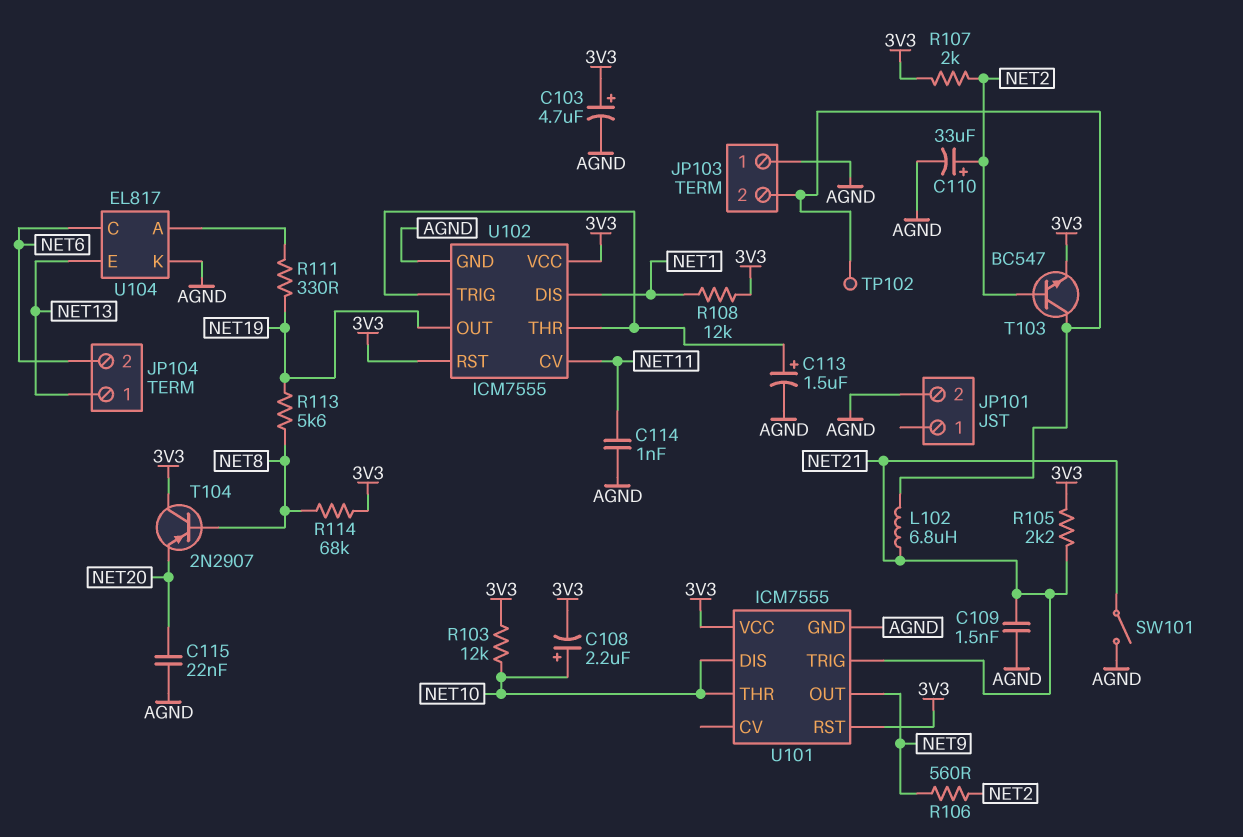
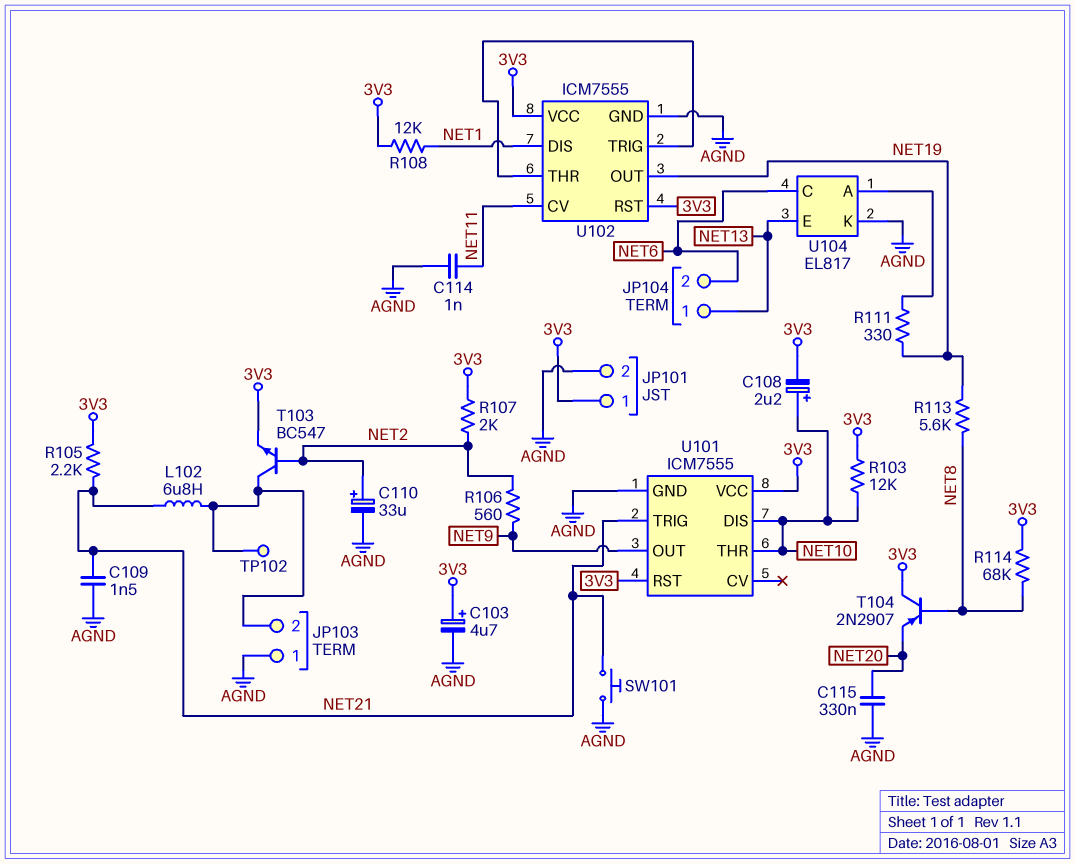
C113: 1.5uF (plus U102/THR, minus AGND) -> none
C115: 22nF (AGND, NET20) -> 330nF (AGND, NET20)
JP101 pin 1: none -> 3V3
SW101: switch (AGND, NET21) -> button (AGND, NET21)

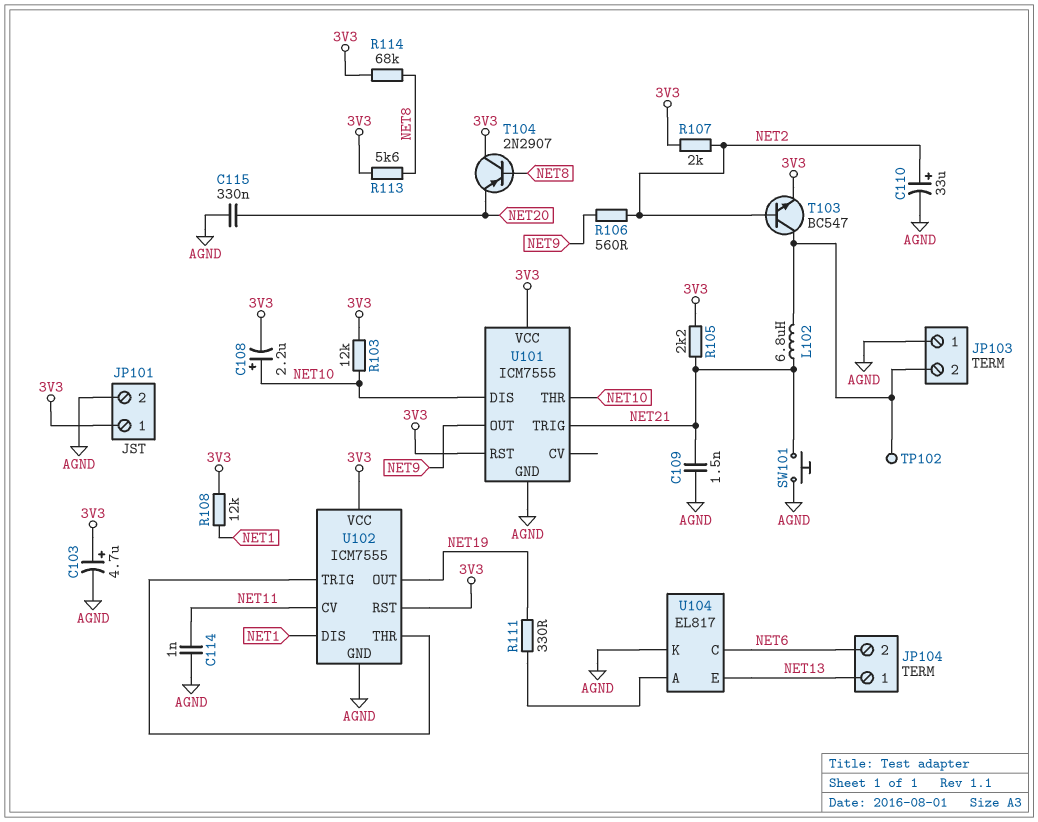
R113: 5.6k (NET8, NET19) -> 5.6k (3V3, NET8)

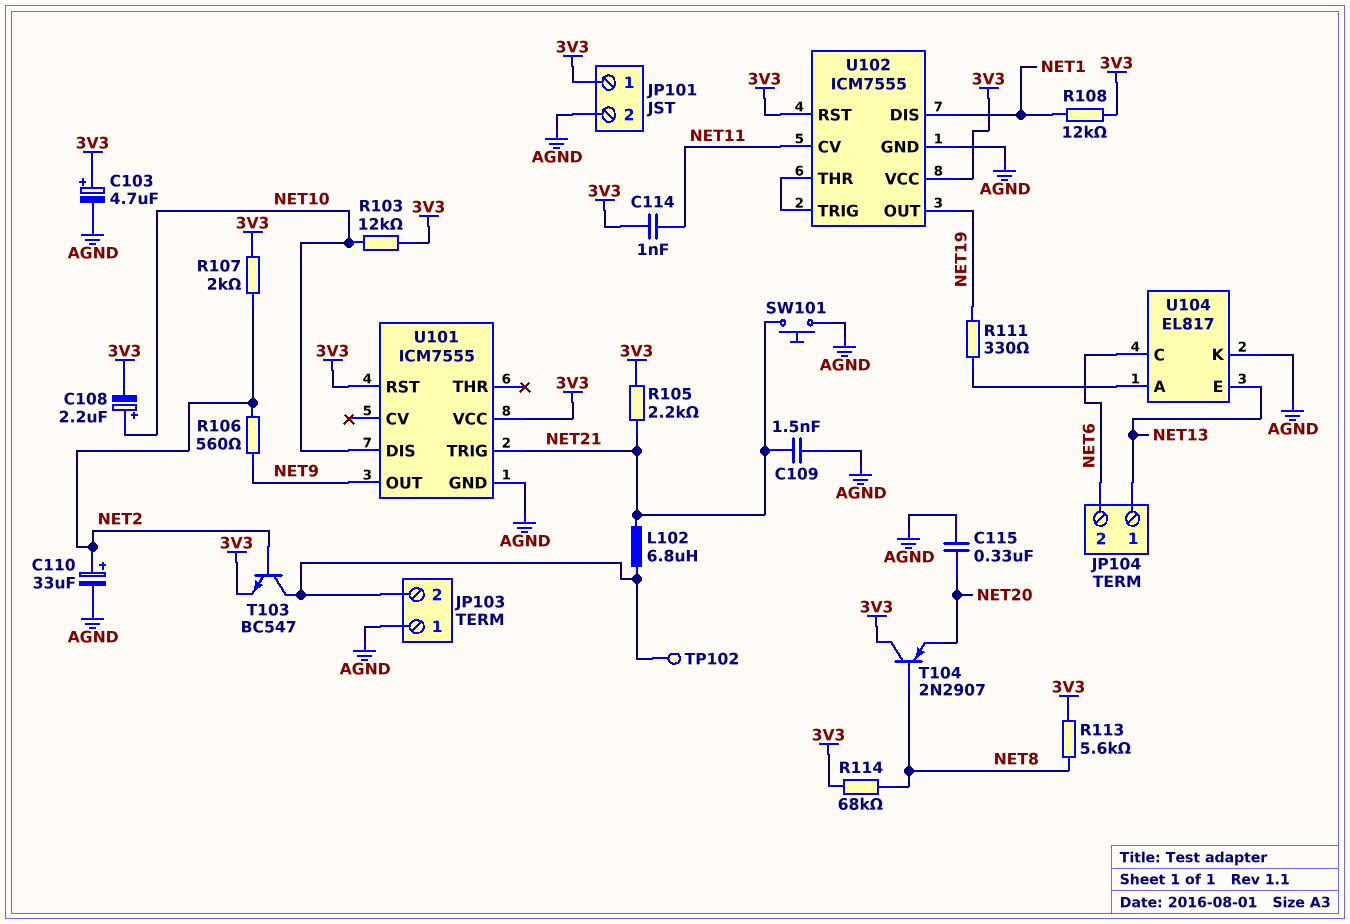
C114: 1nF (AGND, NET11) -> 1nF (3V3, NET11)
U101 pin THR: NET10 -> none

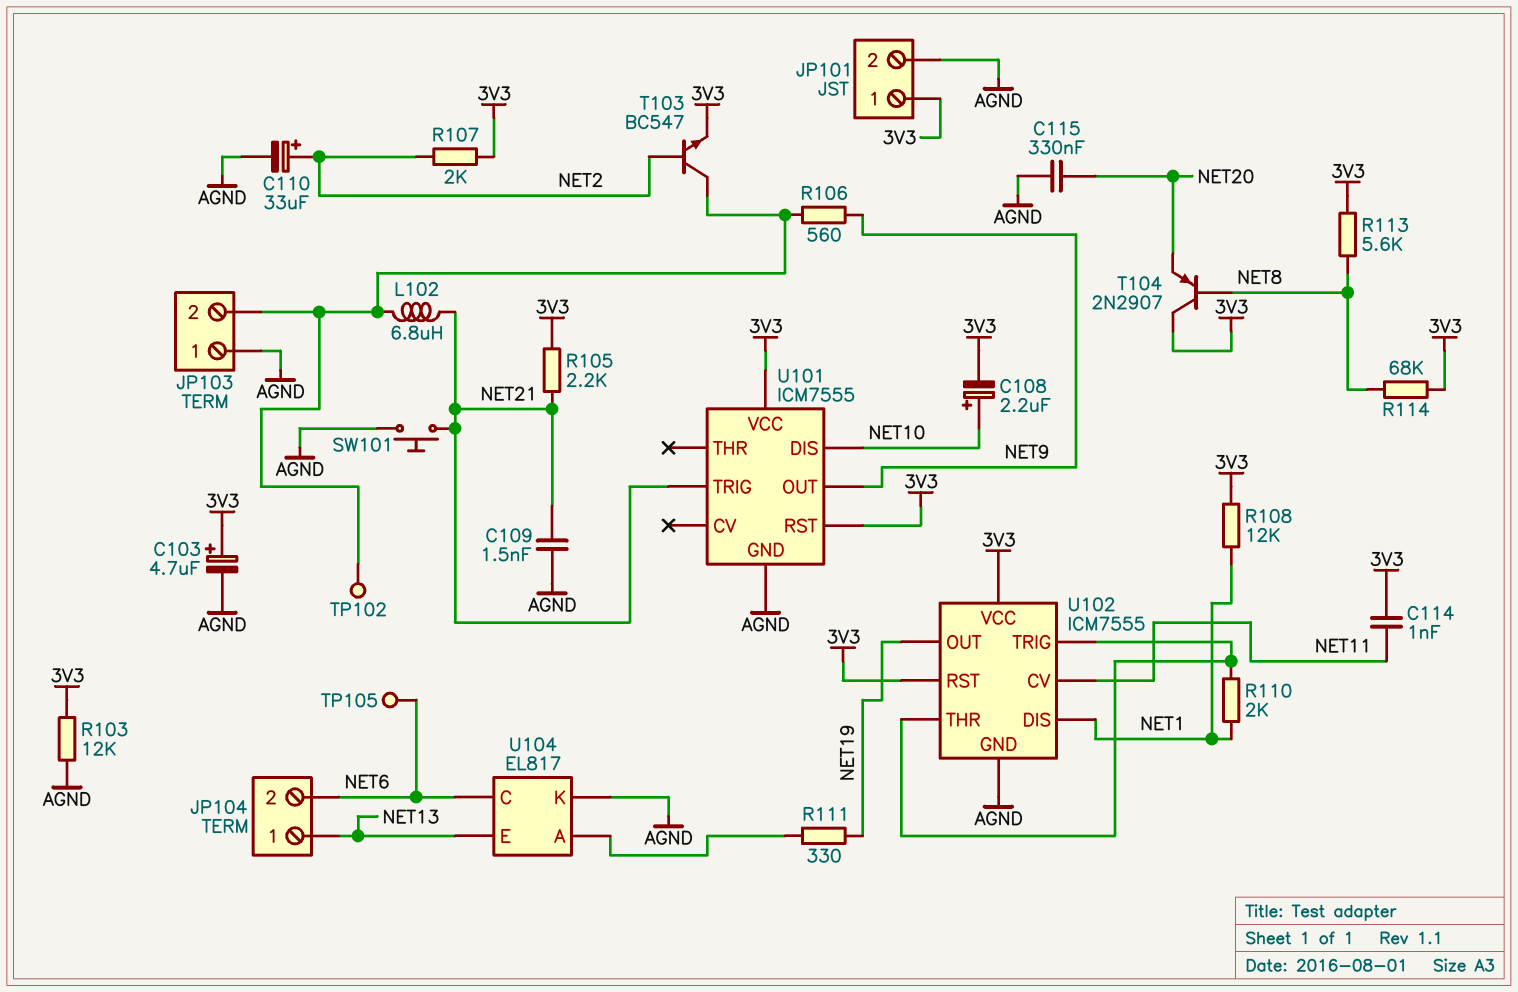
R103: 12k (3V3, NET10) -> 12k (3V3, AGND)
R106: 560 (NET2, NET9) -> 560 (JP103/2, NET9)
R110: none -> 2k (NET1, U102/THR)
TP105: none -> test point (NET6)

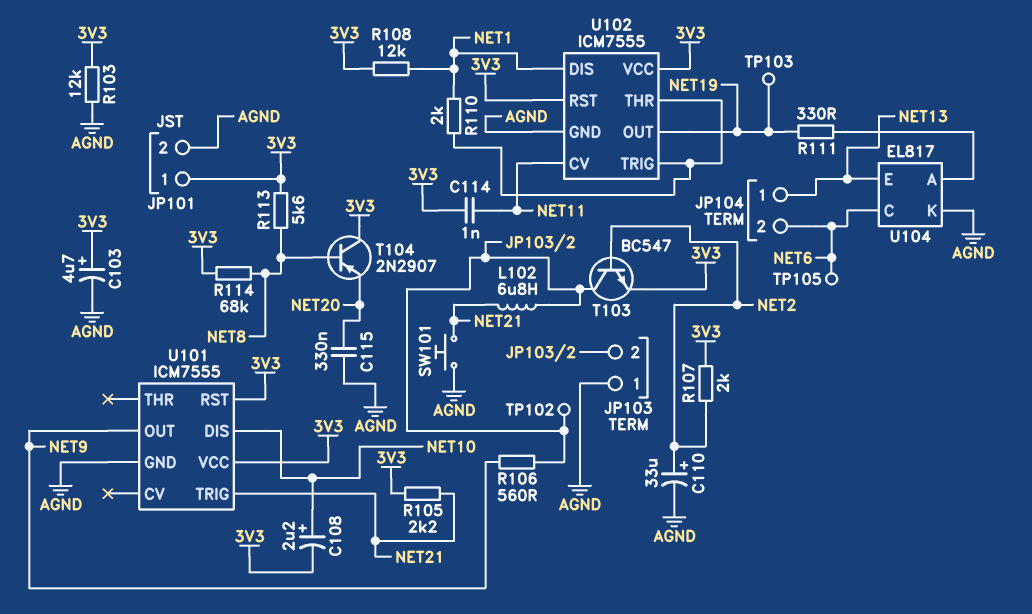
C109: 1.5nF (AGND, NET21) -> none
TP103: none -> test point (NET19)

